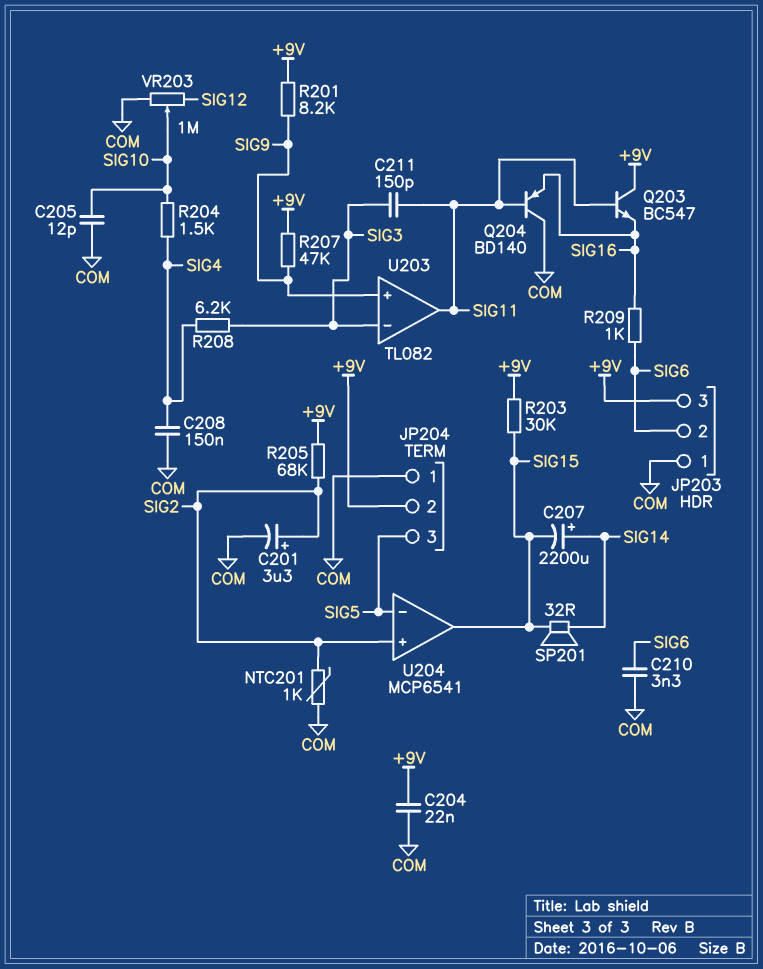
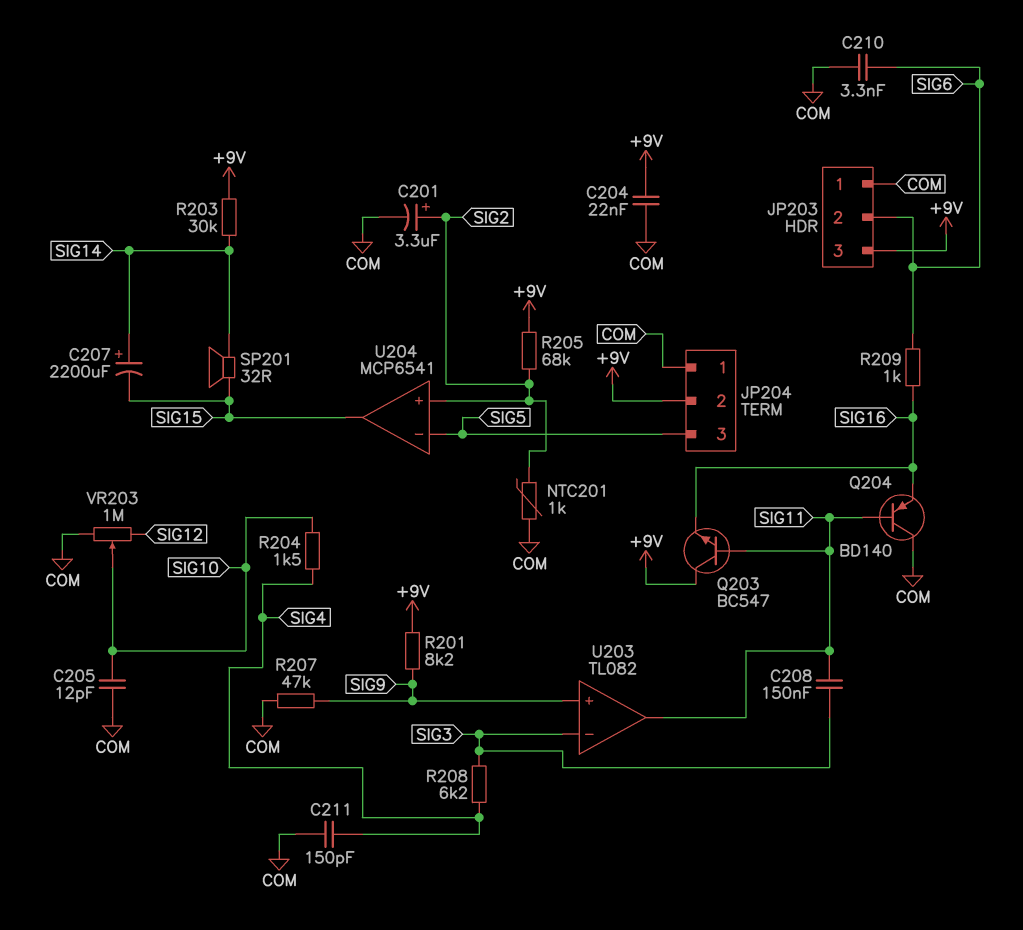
C208: 150nF (COM, SIG4) -> 150nF (SIG3, SIG11)
C211: 150pF (SIG3, SIG11) -> 150pF (COM, SIG4)
R203: 30k (+9V, SIG15) -> 30k (+9V, SIG14)
R207: 47k (+9V, SIG9) -> 47k (COM, SIG9)

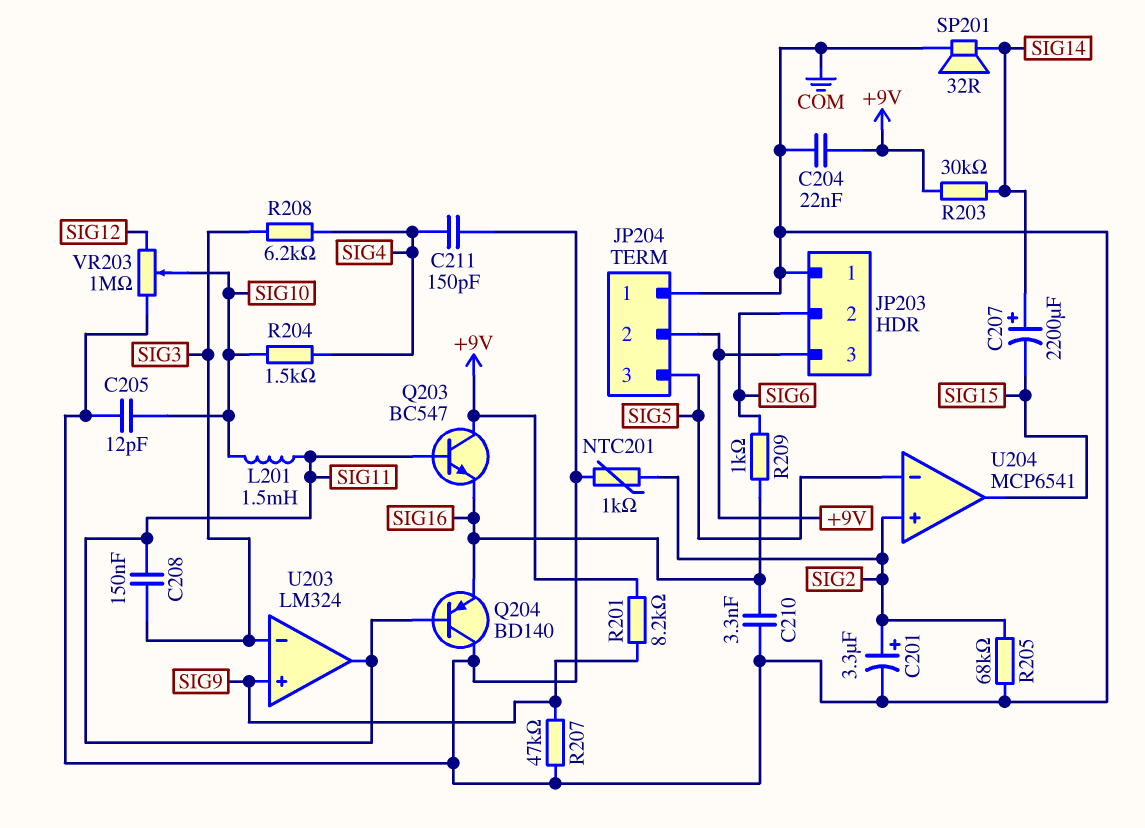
C210: 3.3nF (COM, SIG6) -> 3.3nF (COM, SIG16)
L201: none -> 1.5mH (SIG10, SIG11)
R205: 68k (+9V, SIG2) -> 68k (COM, SIG2)
SP201: speaker 32R (SIG14, SIG15) -> speaker 32R (COM, SIG14)
U203: TL082 -> LM324

